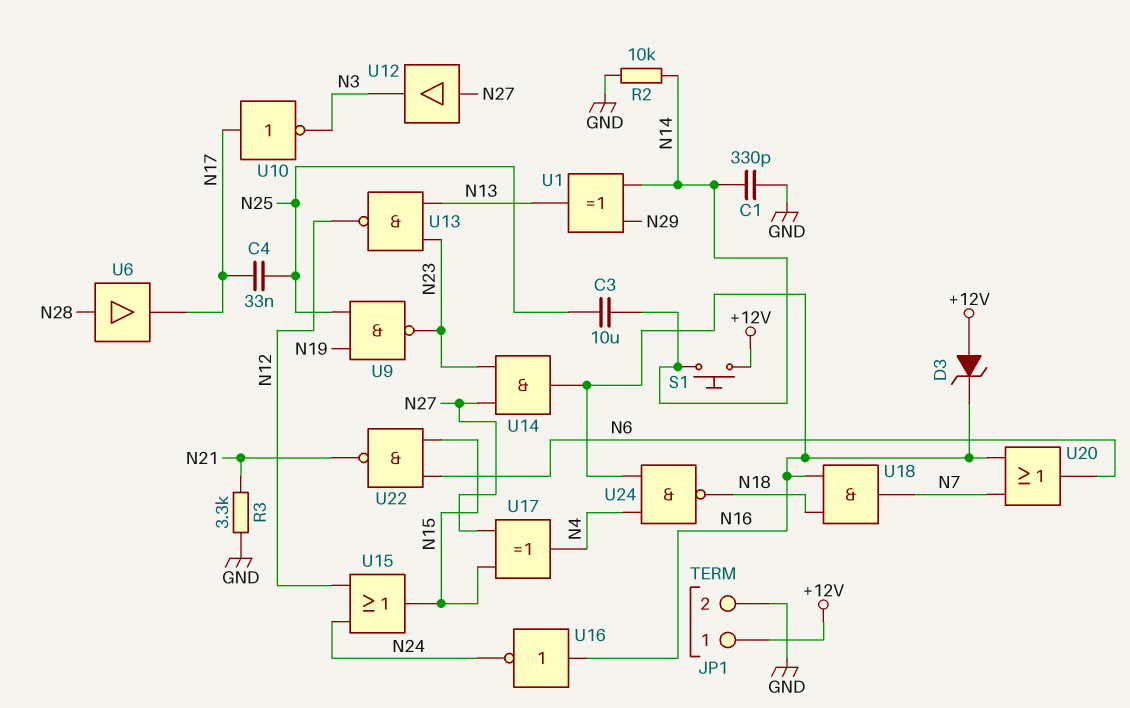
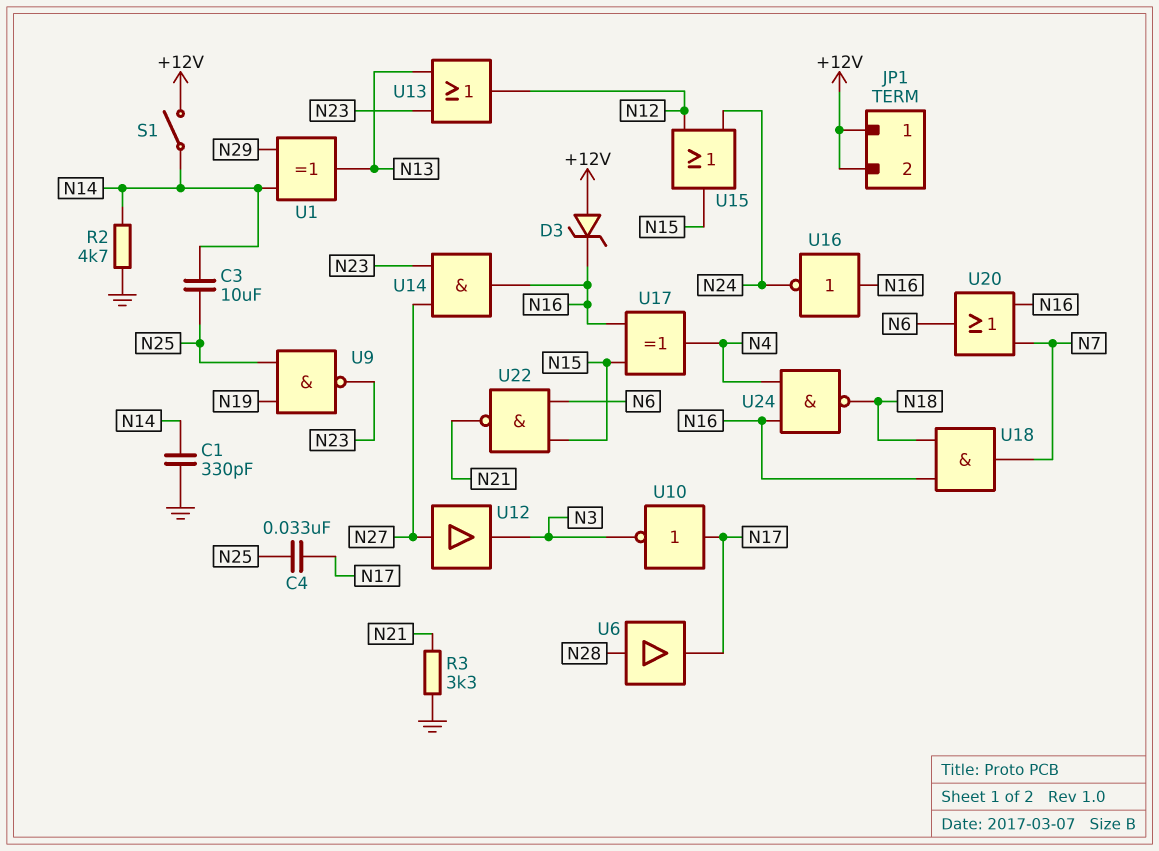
JP1 pin 2: GND -> +12V
R2: 10k (GND, N14) -> 4.7k (GND, N14)
S1: button (+12V, N14) -> switch (+12V, N14)
U13: NAND (in N13, in N23, out N12) -> OR (in N13, in N23, out N12)
U17: XOR (in N15, in N27, out N4) -> XOR (in N15, in N16, out N4)

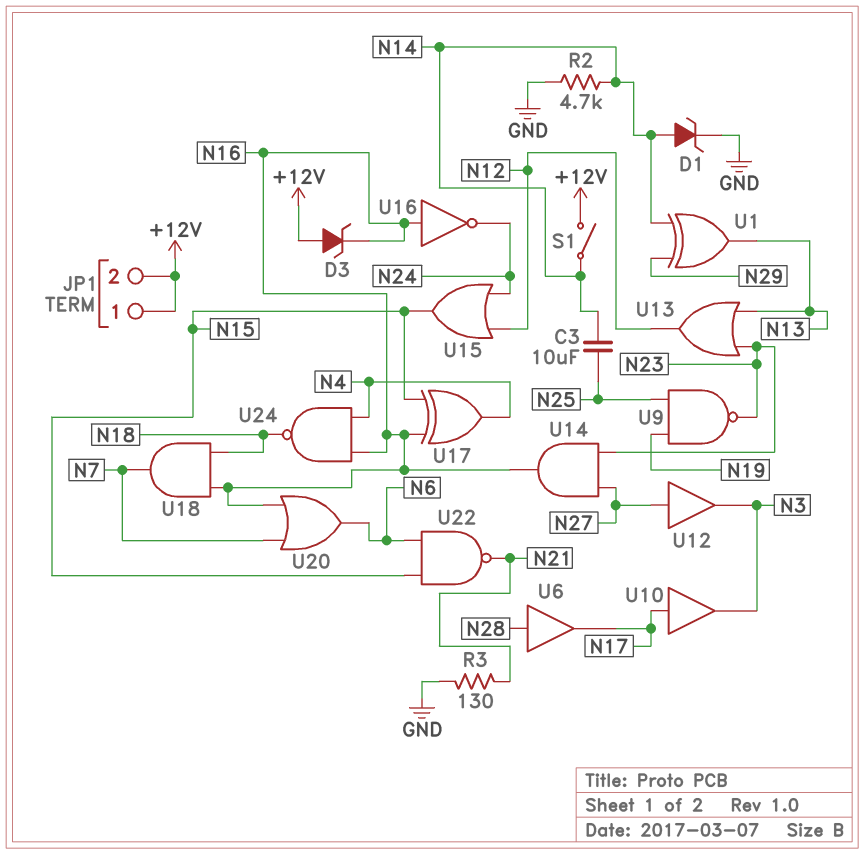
C1: 330pF (GND, N14) -> none
C4: 33nF (N17, N25) -> none
D1: none -> zener (A N14, K GND)
R3: 3.3k (GND, N21) -> 130 (GND, N21)
U10: NOT (in N17, out N3) -> buffer (in N17, out N3)

